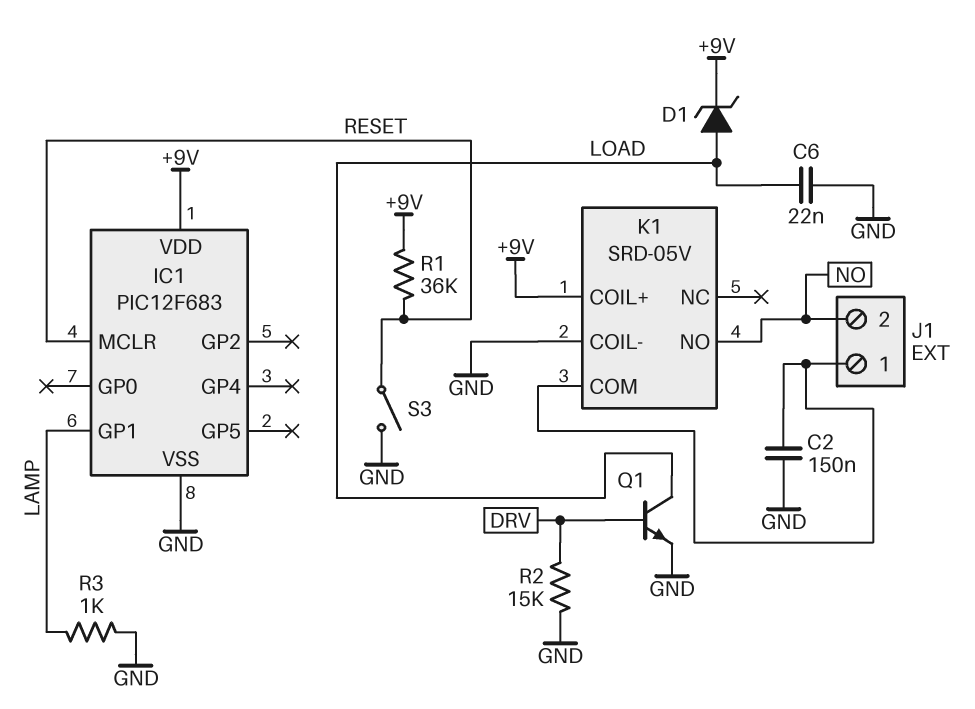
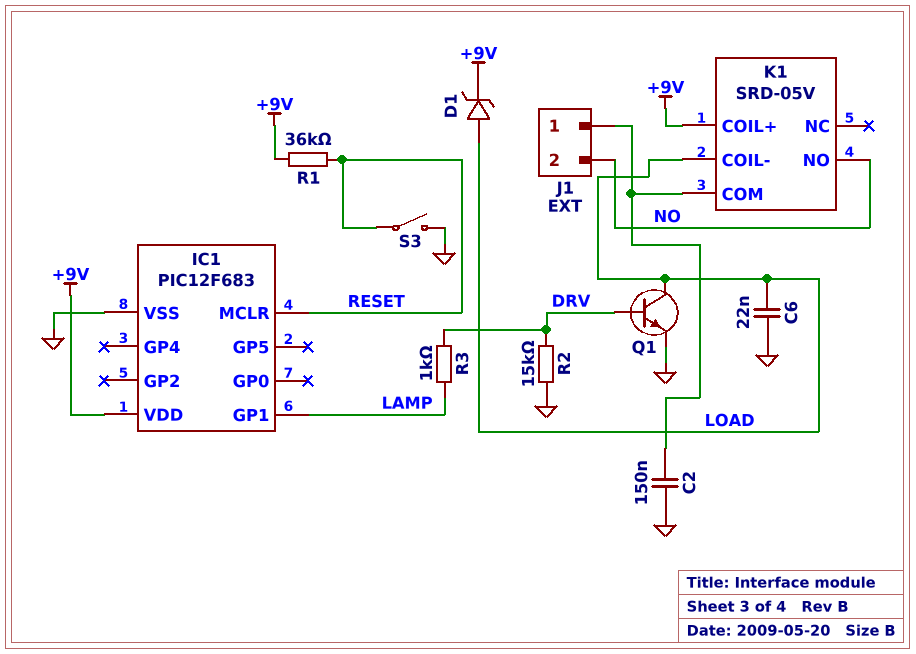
K1 pin COIL-: GND -> LOAD
R3: 1k (GND, LAMP) -> 1k (DRV, LAMP)

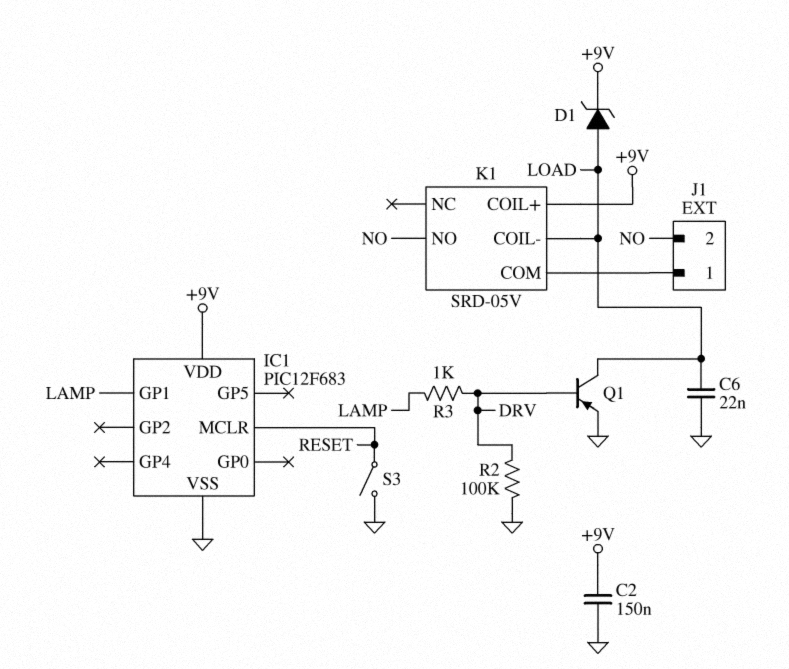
C2: 150nF (GND, J1/1) -> 150nF (+9V, GND)
Q1: NPN (B DRV, C LOAD, E GND) -> PNP (B DRV, C LOAD, E GND)
R1: 36k (+9V, RESET) -> none
R2: 15k (DRV, GND) -> 100k (DRV, GND)

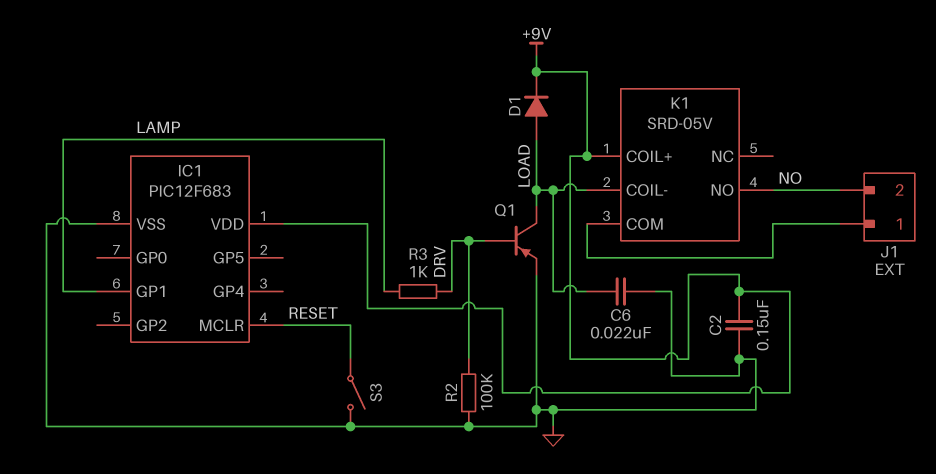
D1: zener (A LOAD, K +9V) -> diode (A LOAD, K +9V)

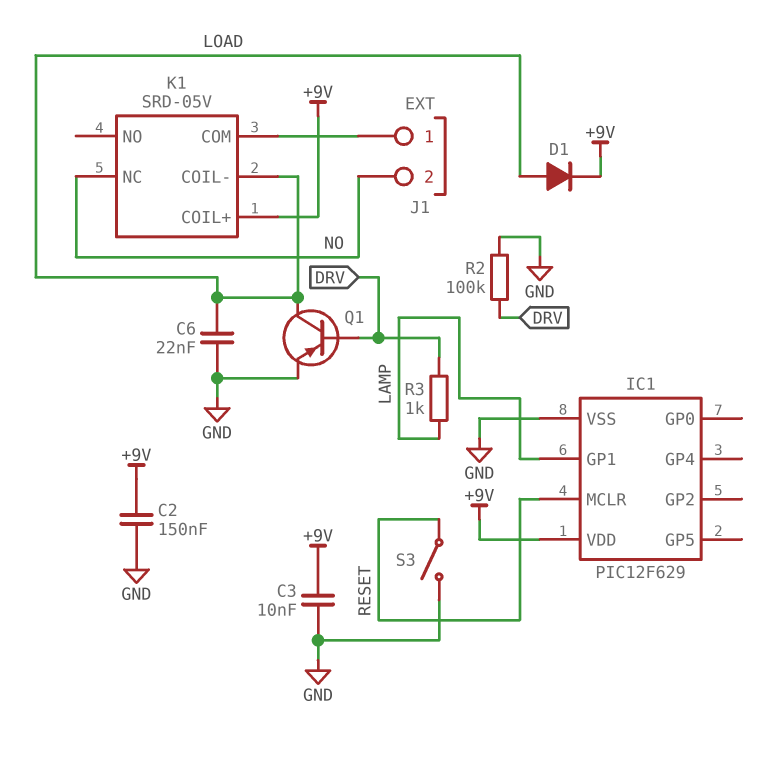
C3: none -> 10nF (+9V, GND)
IC1: PIC12F683 -> PIC12F629
K1 pin NC: none -> NO
K1 pin NO: NO -> none

